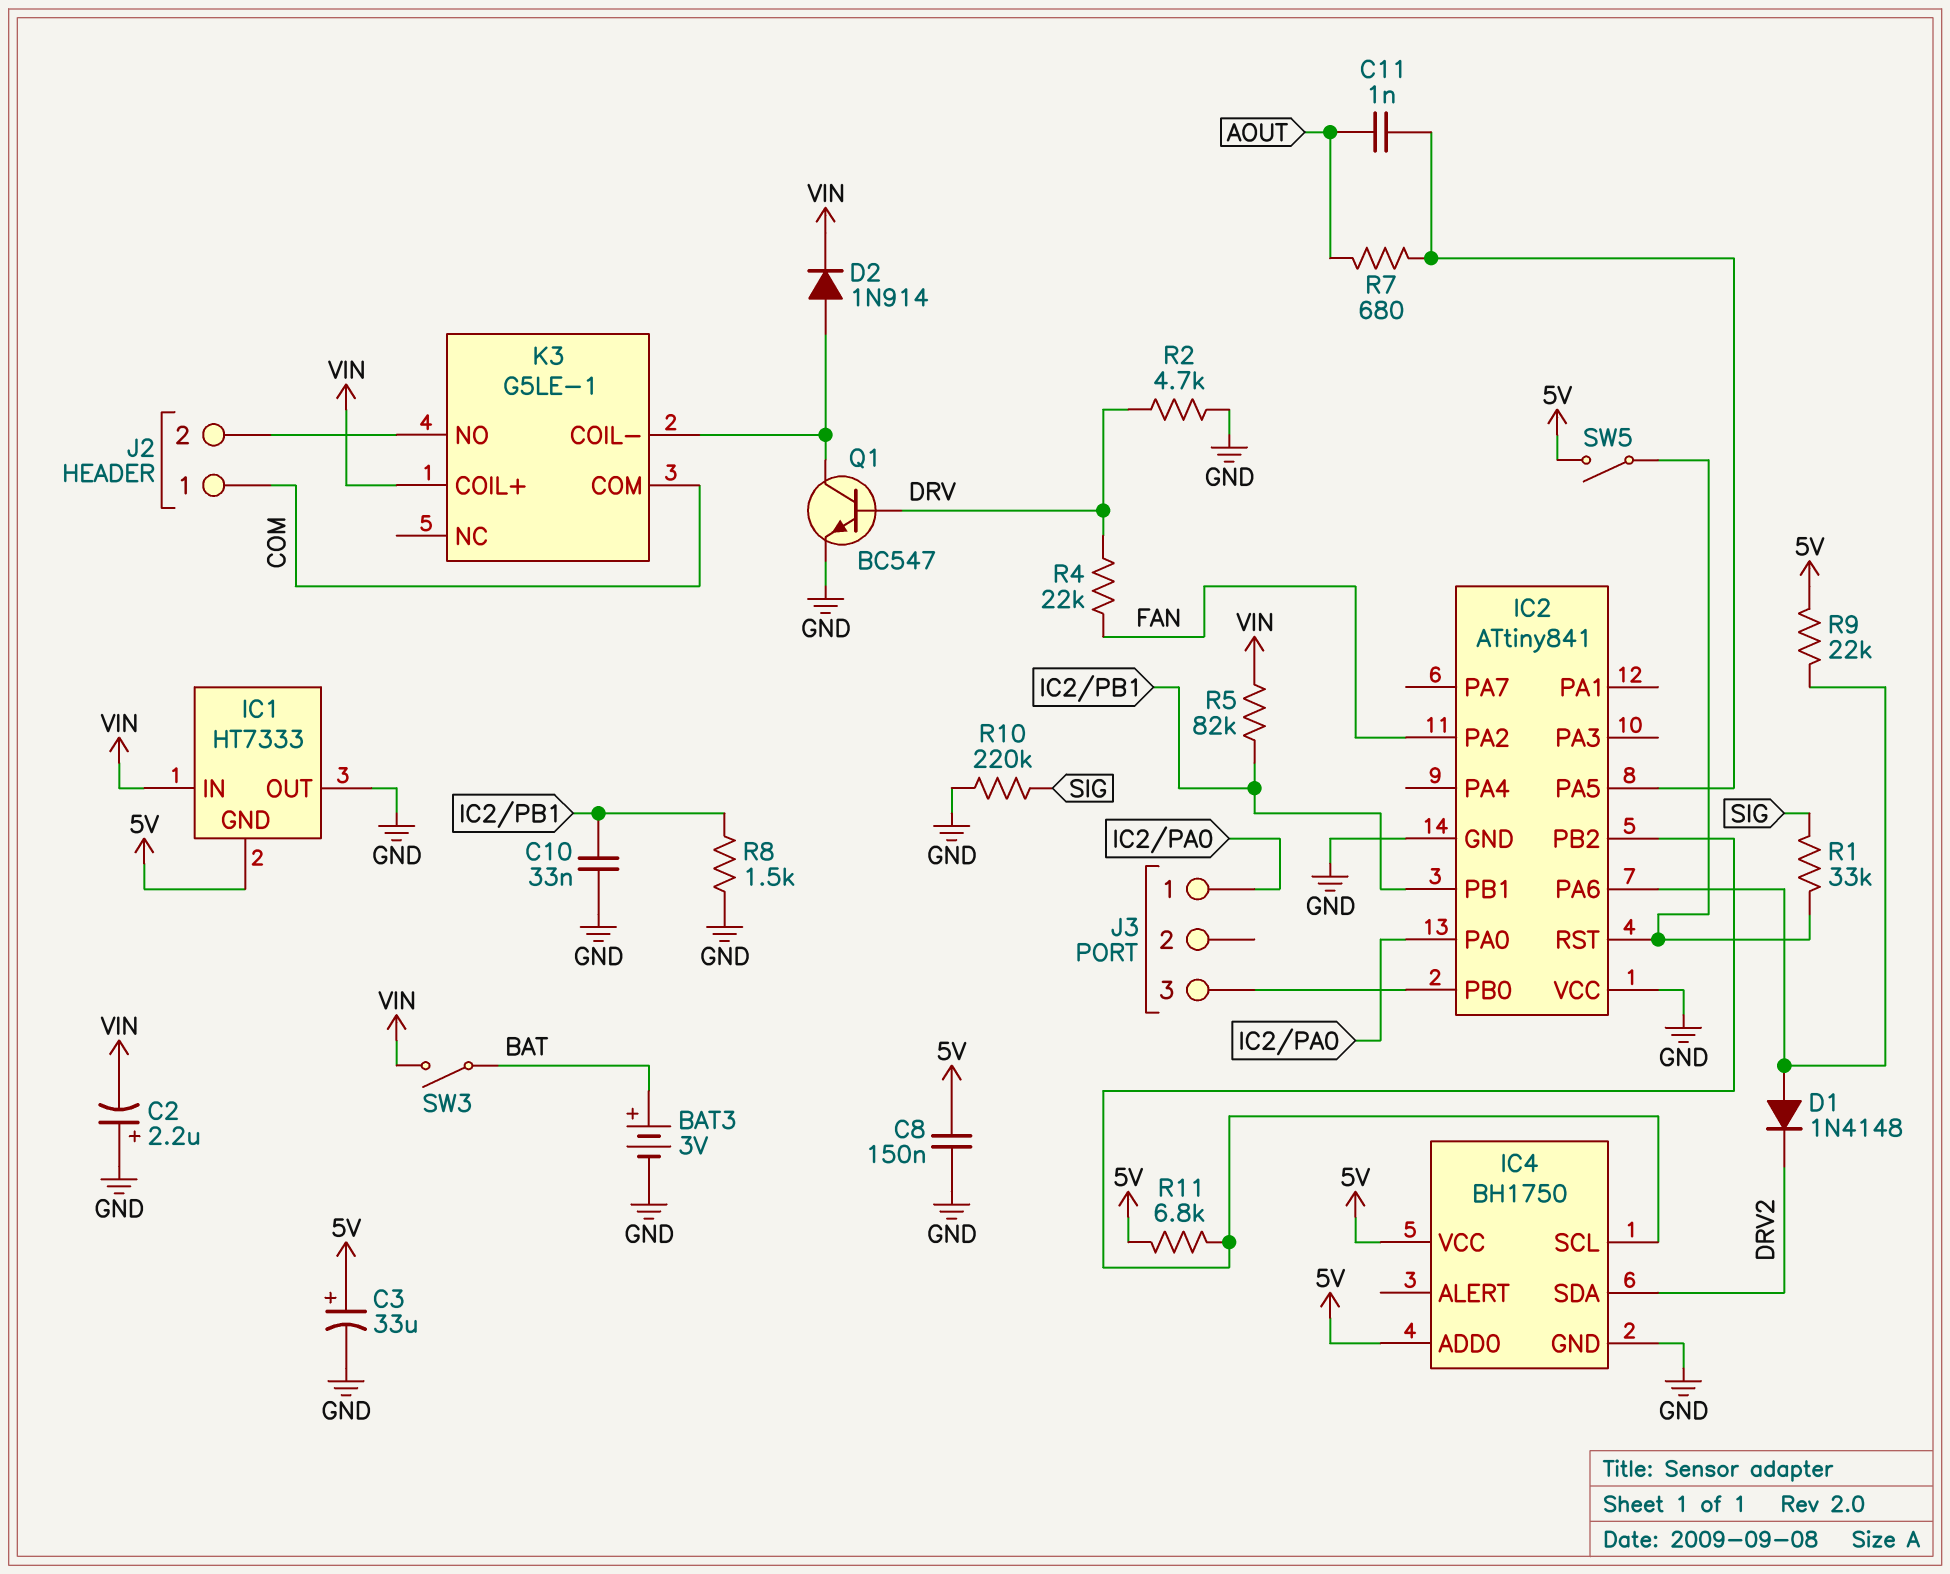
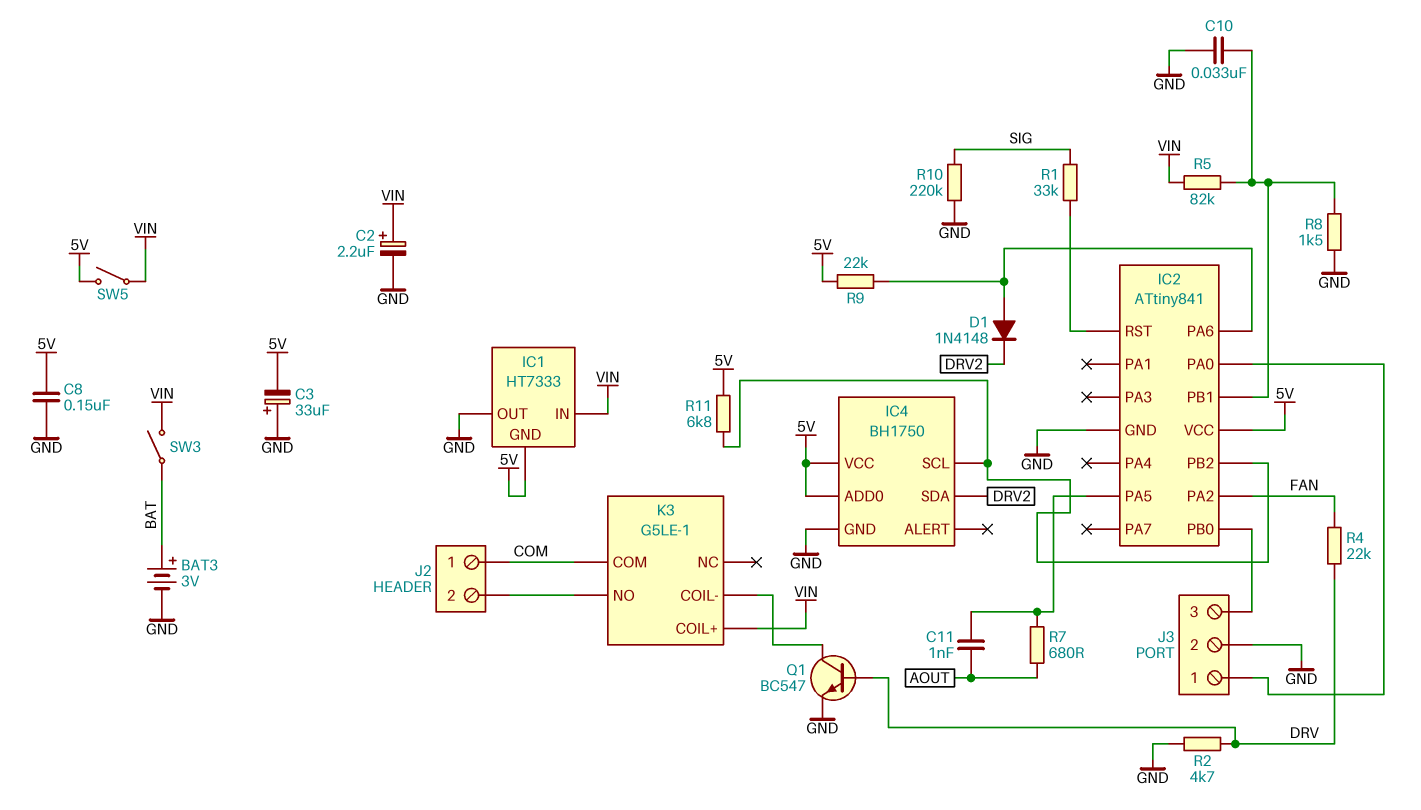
C2: 2.2uF (plus GND, minus VIN) -> 2.2uF (plus VIN, minus GND)
C3: 33uF (plus 5V, minus GND) -> 33uF (plus GND, minus 5V)
D2: diode 1N914 (A K3/COIL-, K VIN) -> none
IC2 pin VCC: GND -> 5V
J3 pin 2: none -> GND
SW5: switch (5V, IC2/RST) -> switch (5V, VIN)

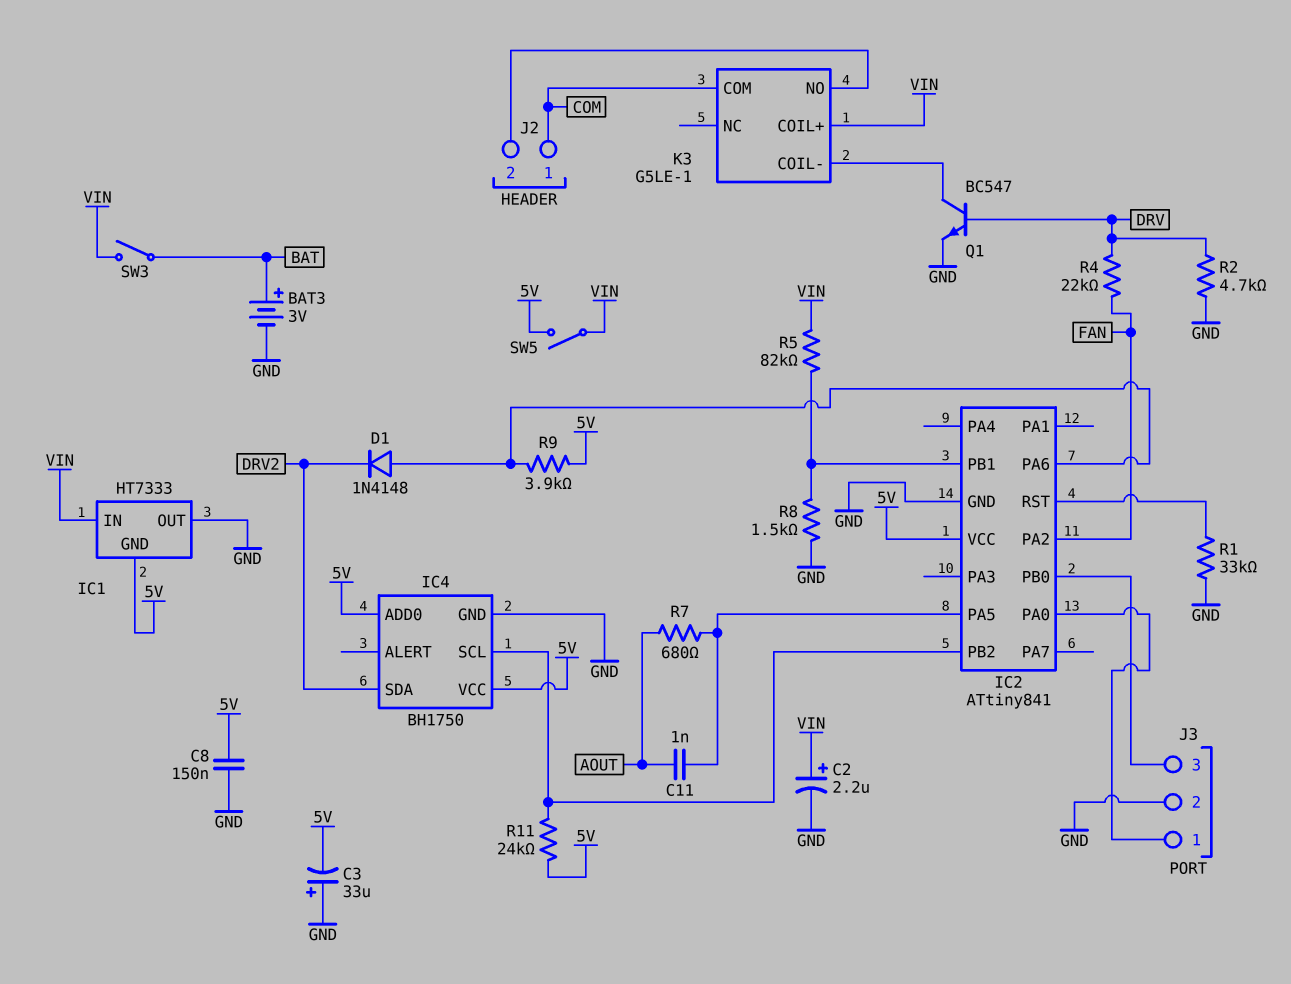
C10: 33nF (GND, IC2/PB1) -> none
R1: 33k (IC2/RST, SIG) -> 33k (GND, IC2/RST)
R9: 22k (5V, IC2/PA6) -> 3.9k (5V, IC2/PA6)
R10: 220k (GND, SIG) -> none
R11: 6.8k (5V, IC2/PB2) -> 24k (5V, IC2/PB2)

